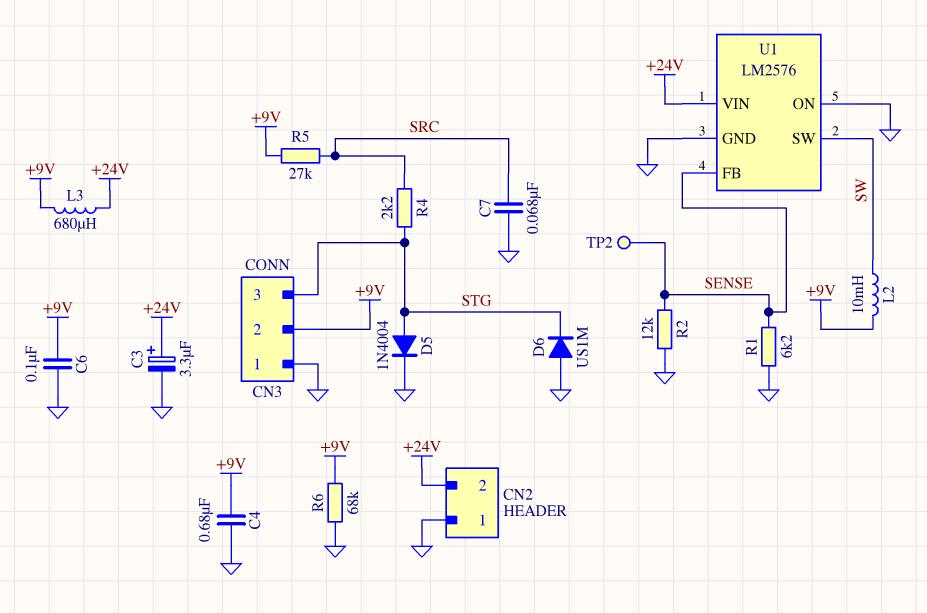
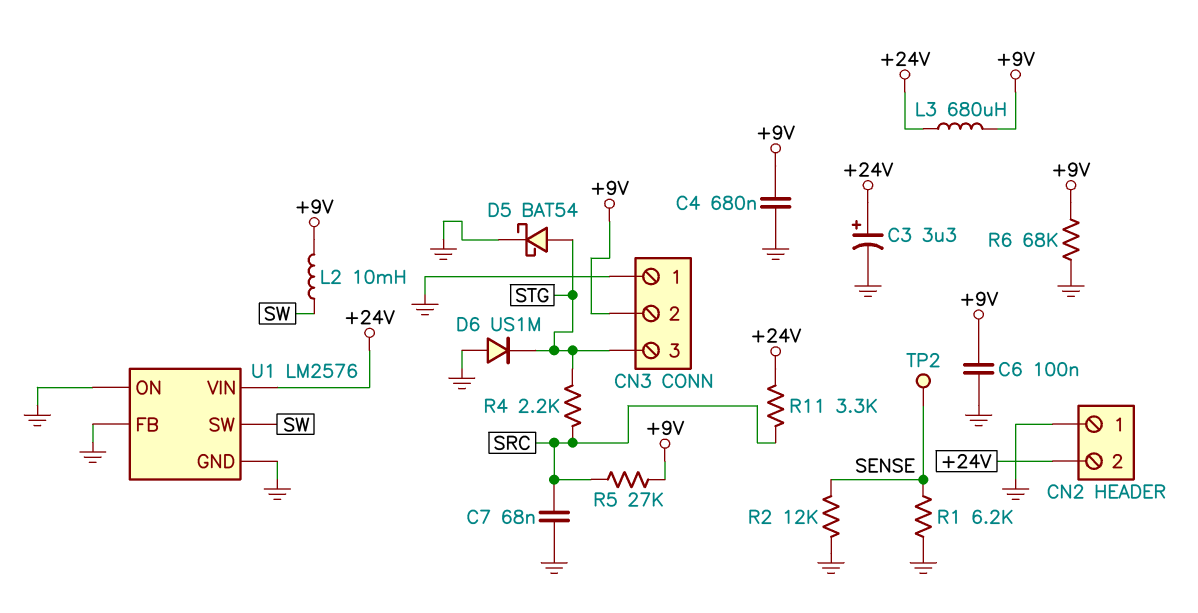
D5: diode 1N4004 (A STG, K GND) -> schottky BAT54 (A STG, K GND)
R11: none -> 3.3k (+24V, SRC)
U1 pin FB: SENSE -> GND

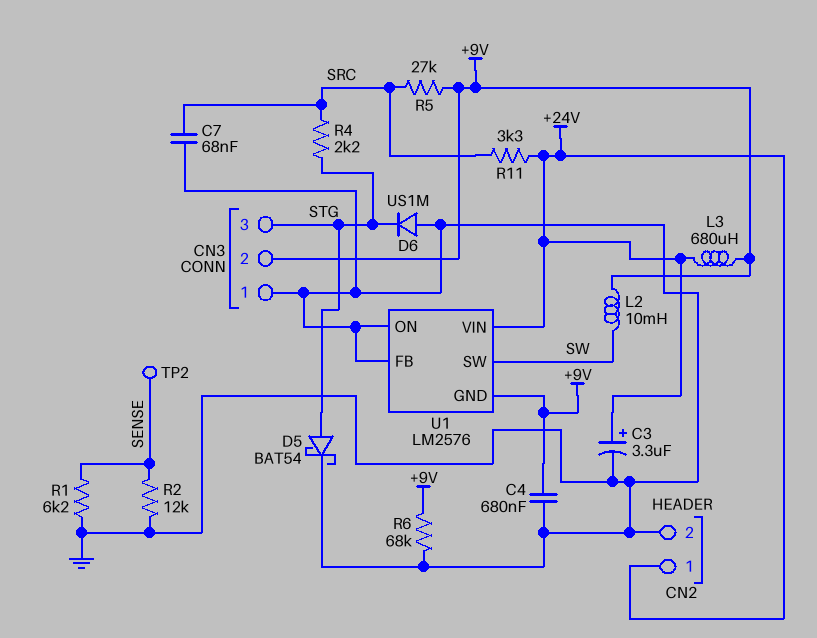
C6: 100nF (+9V, GND) -> none
CN2 pin 1: GND -> +24V
CN2 pin 2: +24V -> GND
U1 pin GND: GND -> +9V

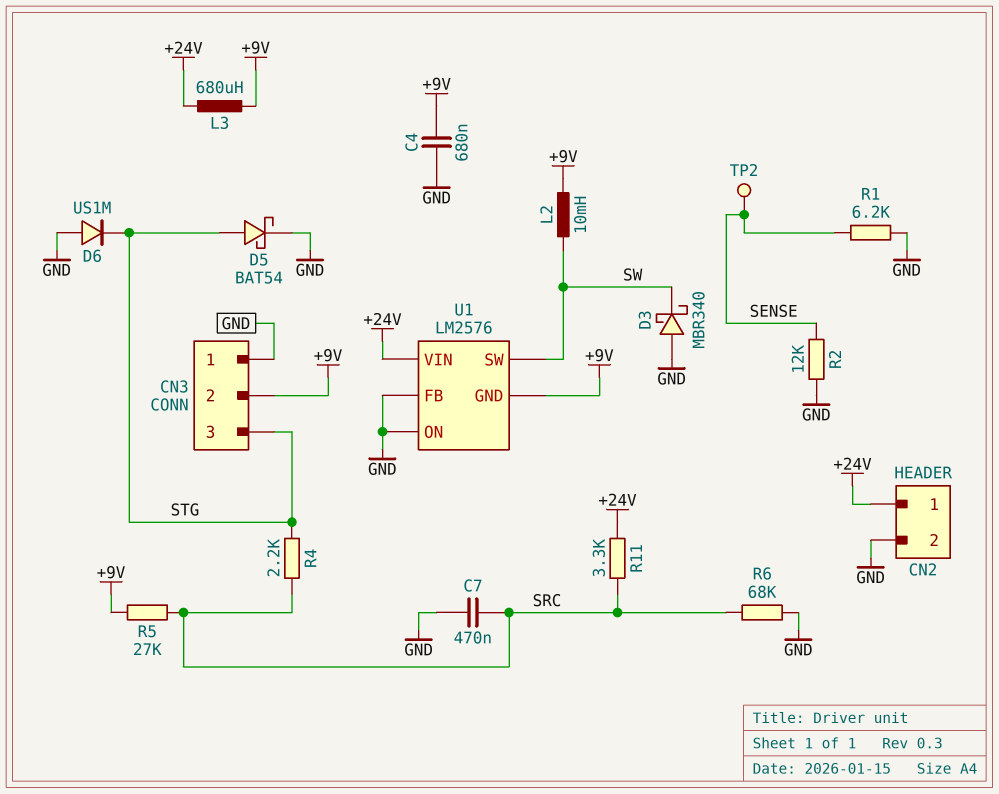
C3: 3.3uF (plus +24V, minus GND) -> none
C7: 68nF (GND, SRC) -> 470nF (GND, SRC)
D3: none -> schottky MBR340 (A GND, K SW)
R6: 68k (+9V, GND) -> 68k (GND, SRC)

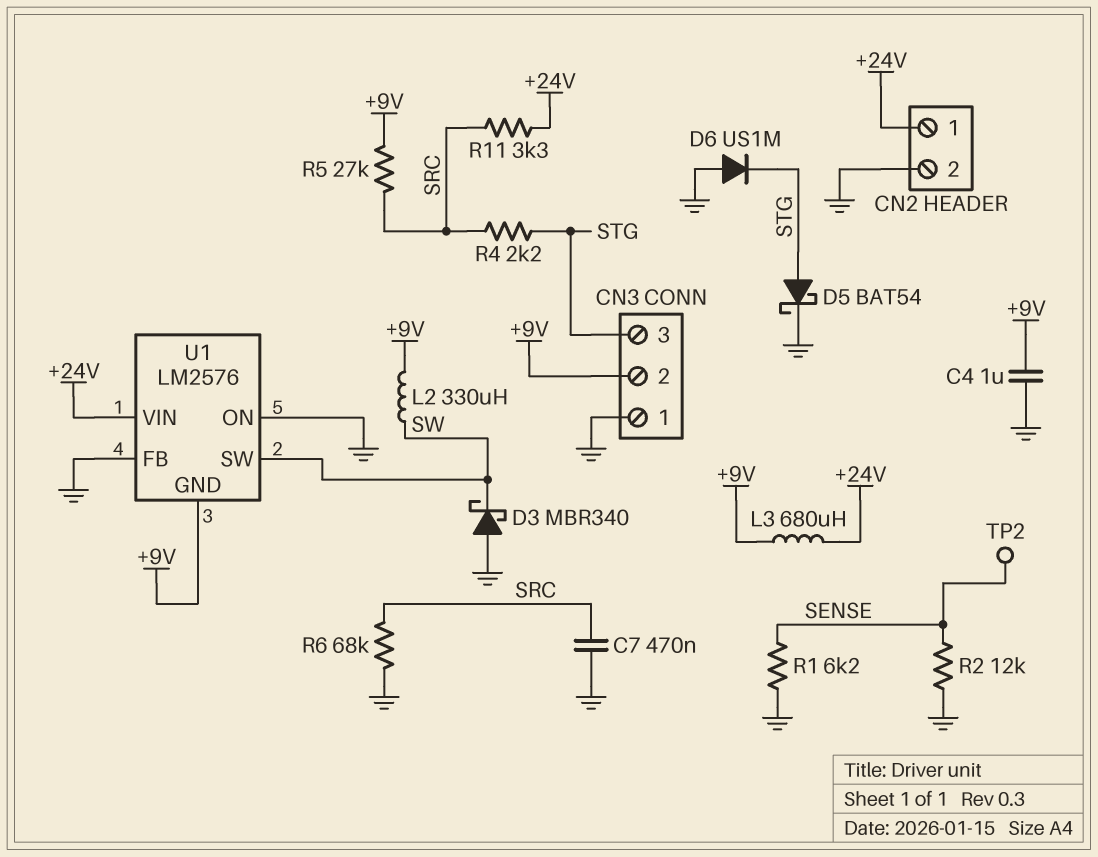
C4: 680nF (+9V, GND) -> 1uF (+9V, GND)
L2: 10mH (+9V, SW) -> 330uH (+9V, SW)

